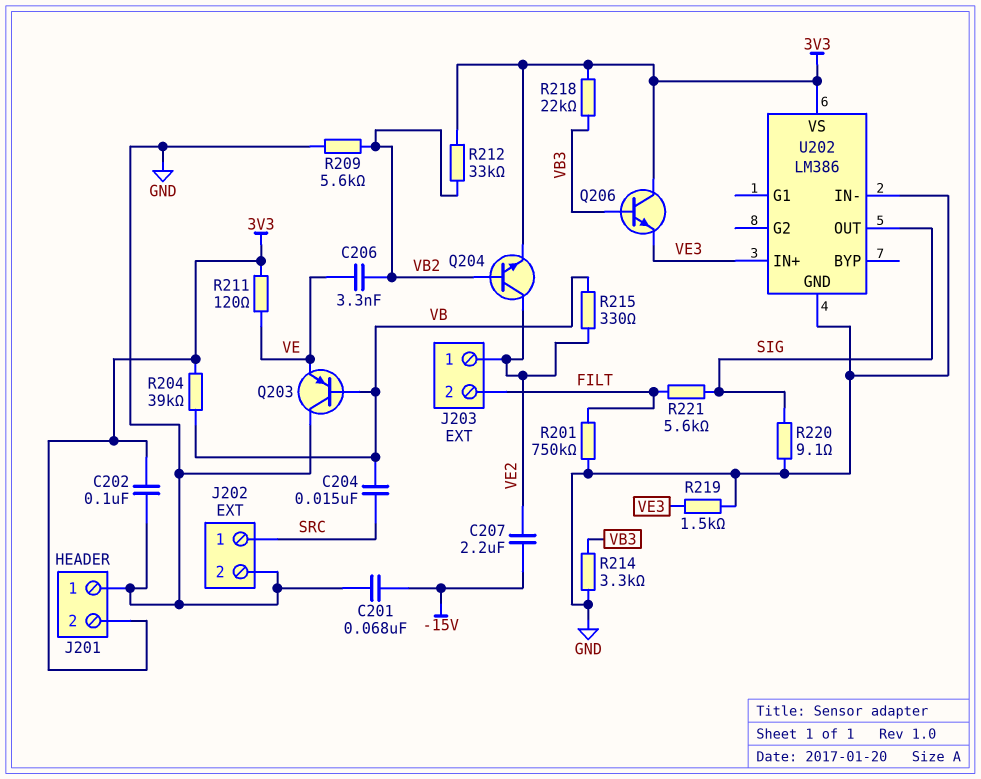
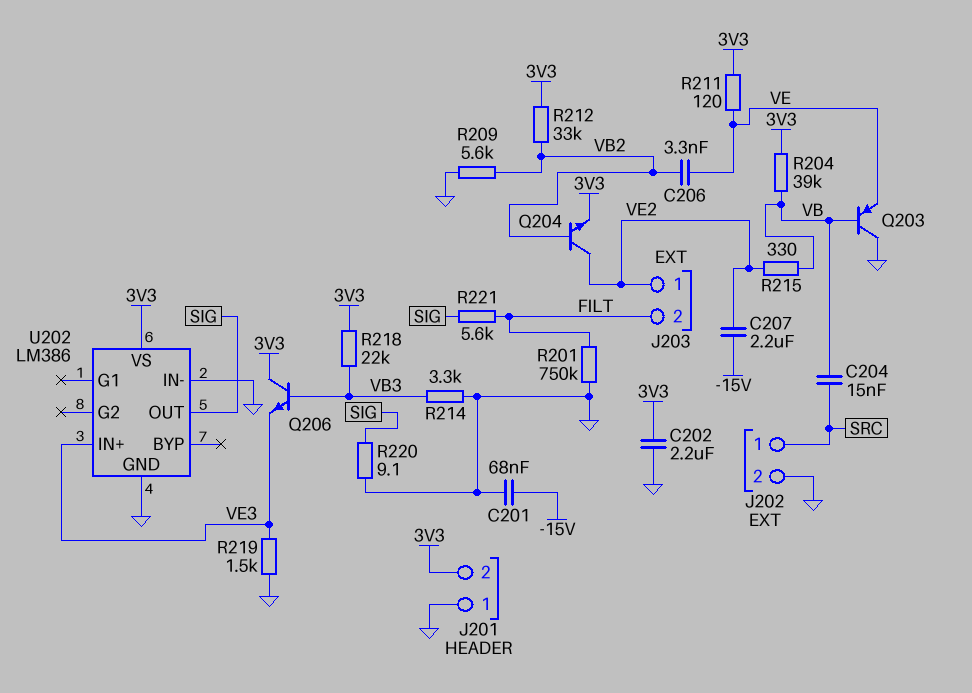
C202: 100nF (3V3, GND) -> 2.2uF (3V3, GND)

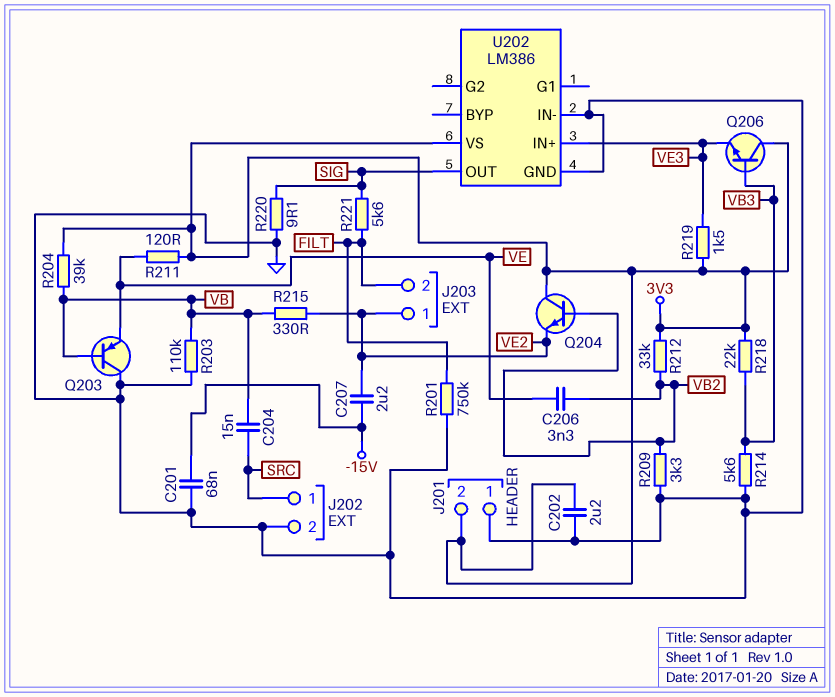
Q204: NPN (B VB2, C VE2, E 3V3) -> NPN (B VB2, C 3V3, E VE2)
R203: none -> 110k (GND, VB)
R209: 5.6k (GND, VB2) -> 3.3k (GND, VB2)
R214: 3.3k (GND, VB3) -> 5.6k (GND, VB3)
R219: 1.5k (GND, VE3) -> 1.5k (3V3, VE3)

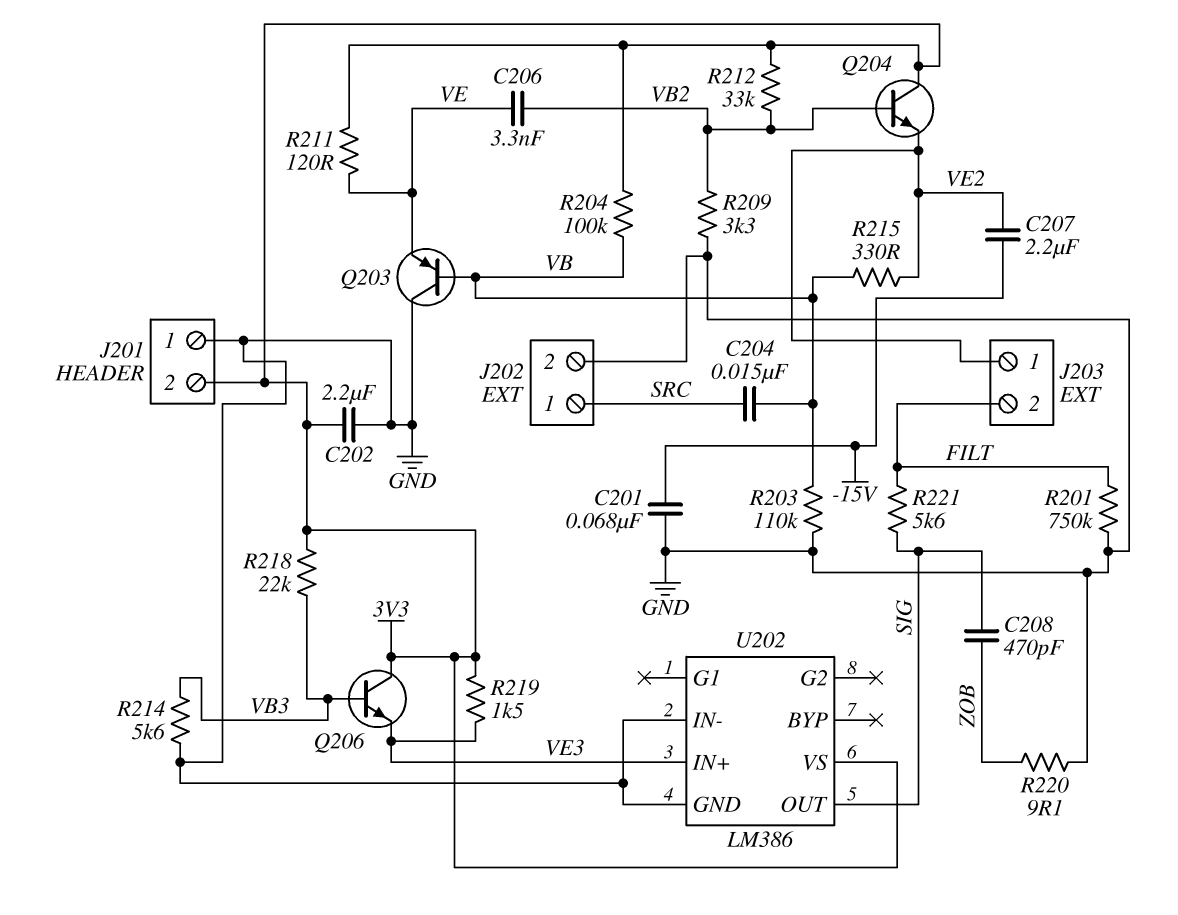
C208: none -> 470pF (SIG, ZOB)
R204: 39k (3V3, VB) -> 100k (3V3, VB)
R220: 9.1 (GND, SIG) -> 9.1 (GND, ZOB)

